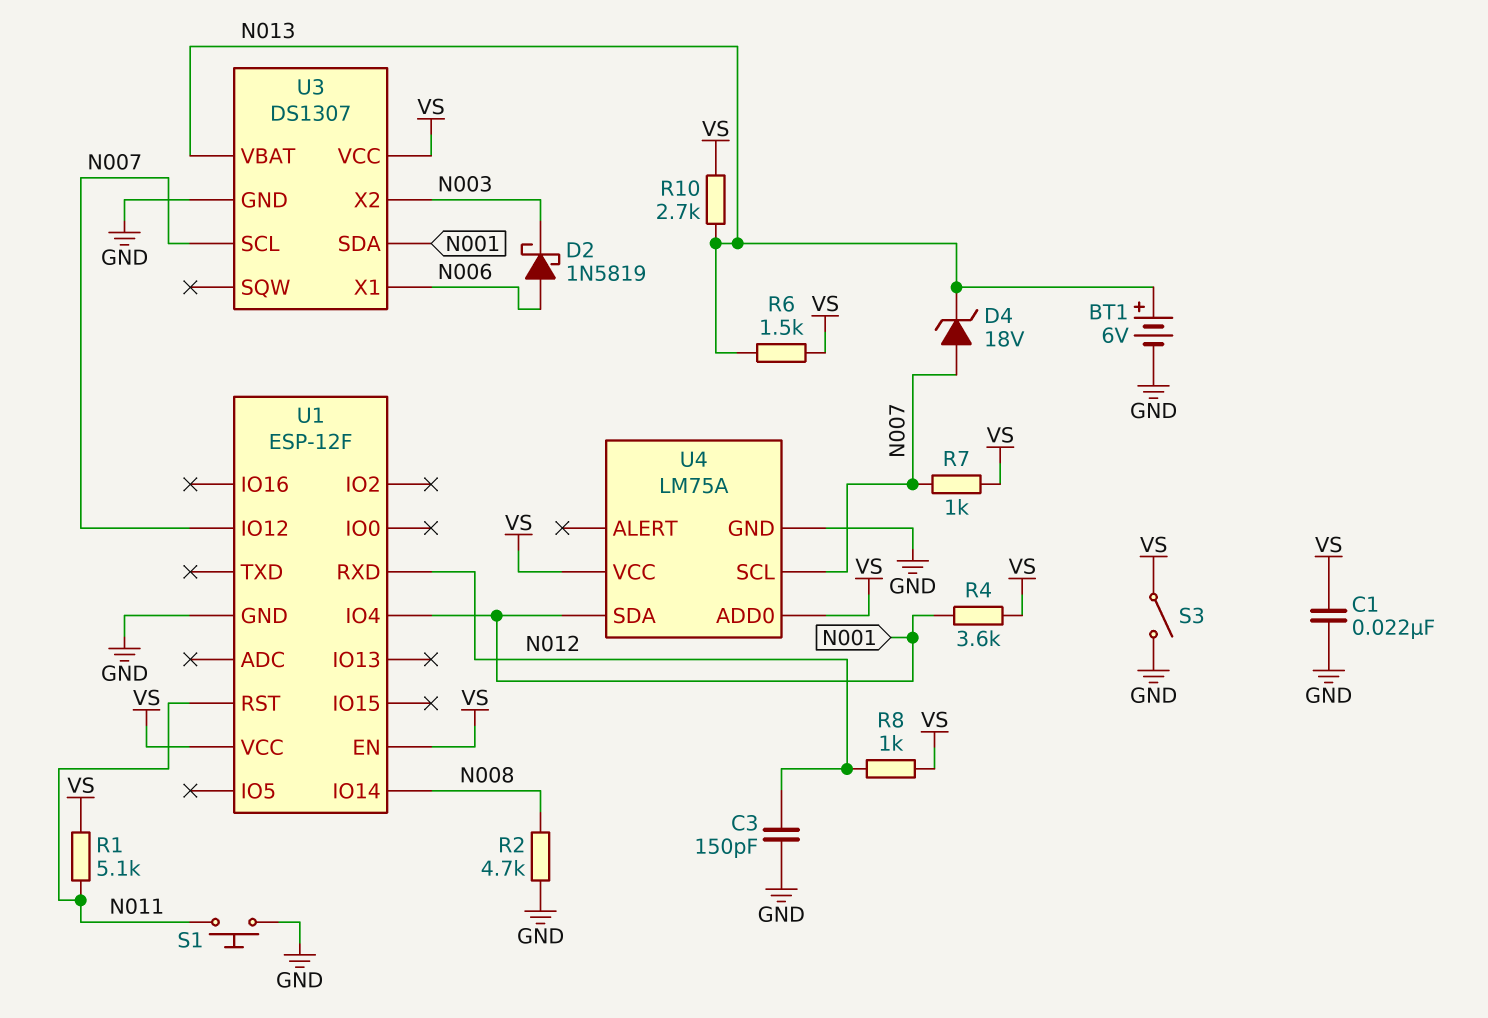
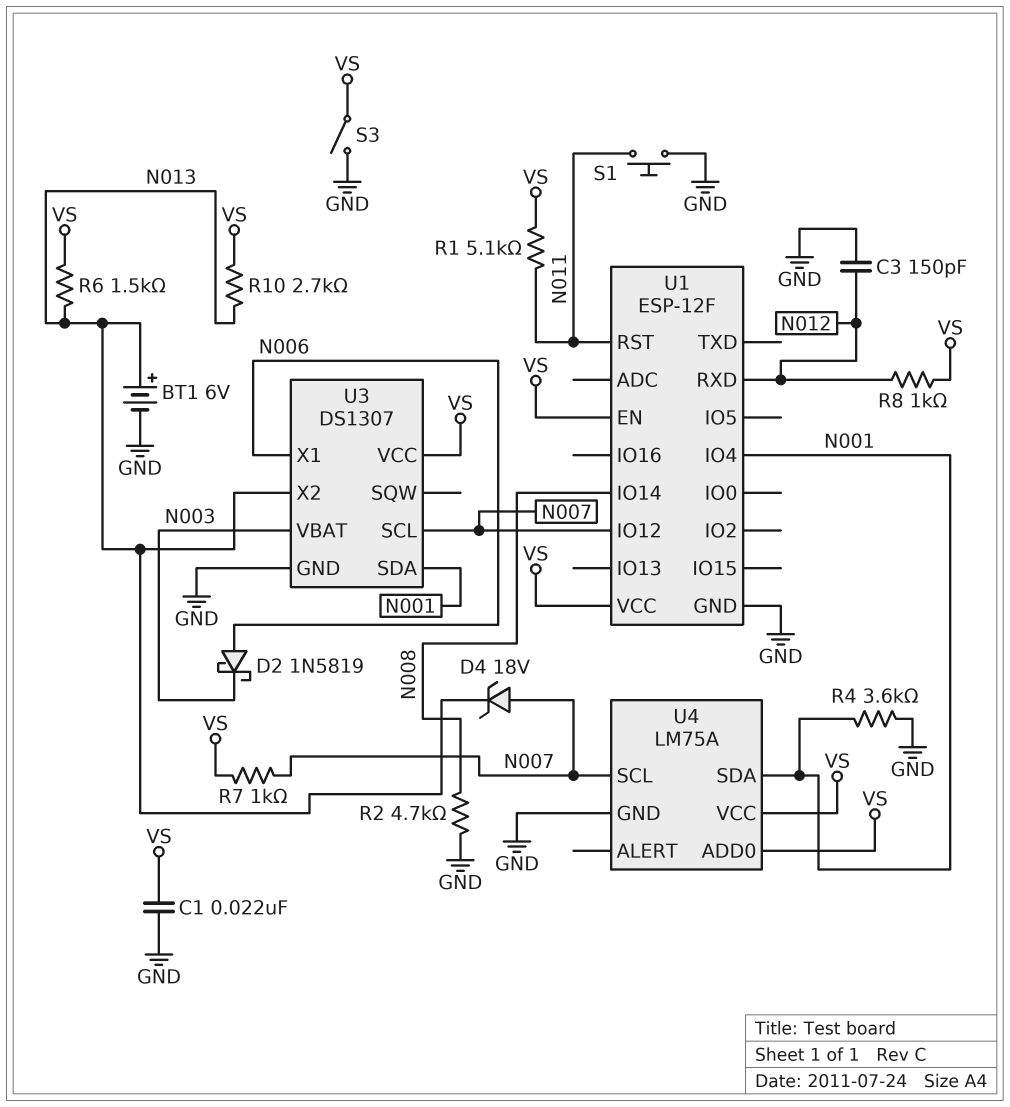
R4: 3.6k (N001, VS) -> 3.6k (GND, N001)
U3 pin VBAT: N013 -> N003
U3 pin X2: N003 -> N013

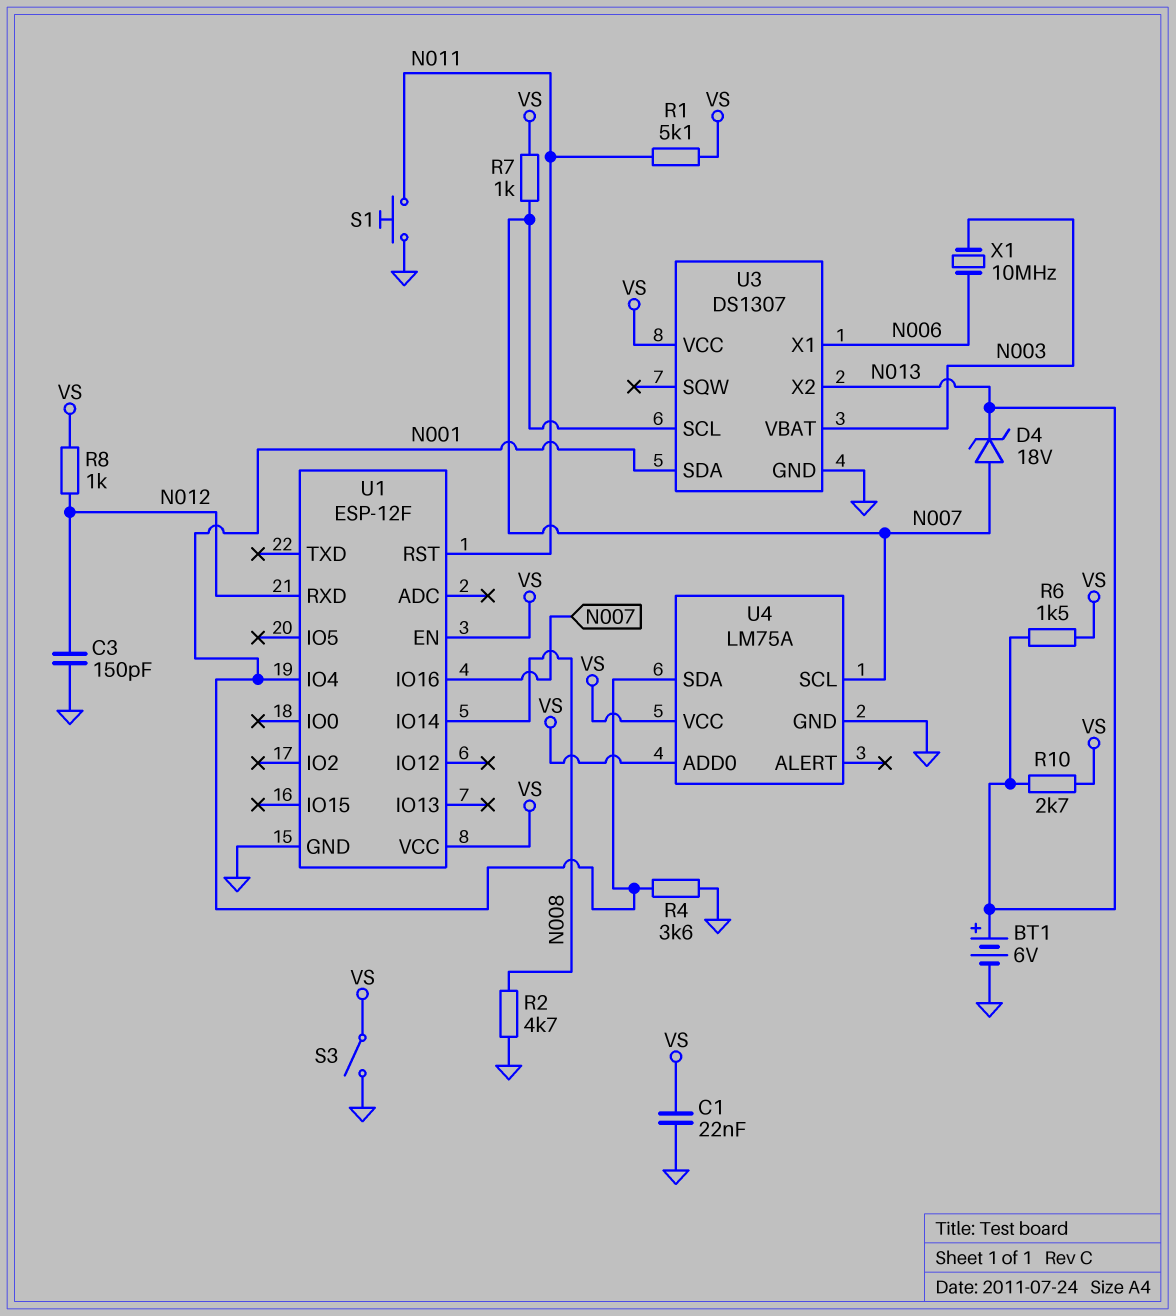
D2: schottky 1N5819 (A N006, K N003) -> none
U1 pin IO12: N007 -> none
U1 pin IO16: none -> N007
X1: none -> 10MHz (N003, N006)

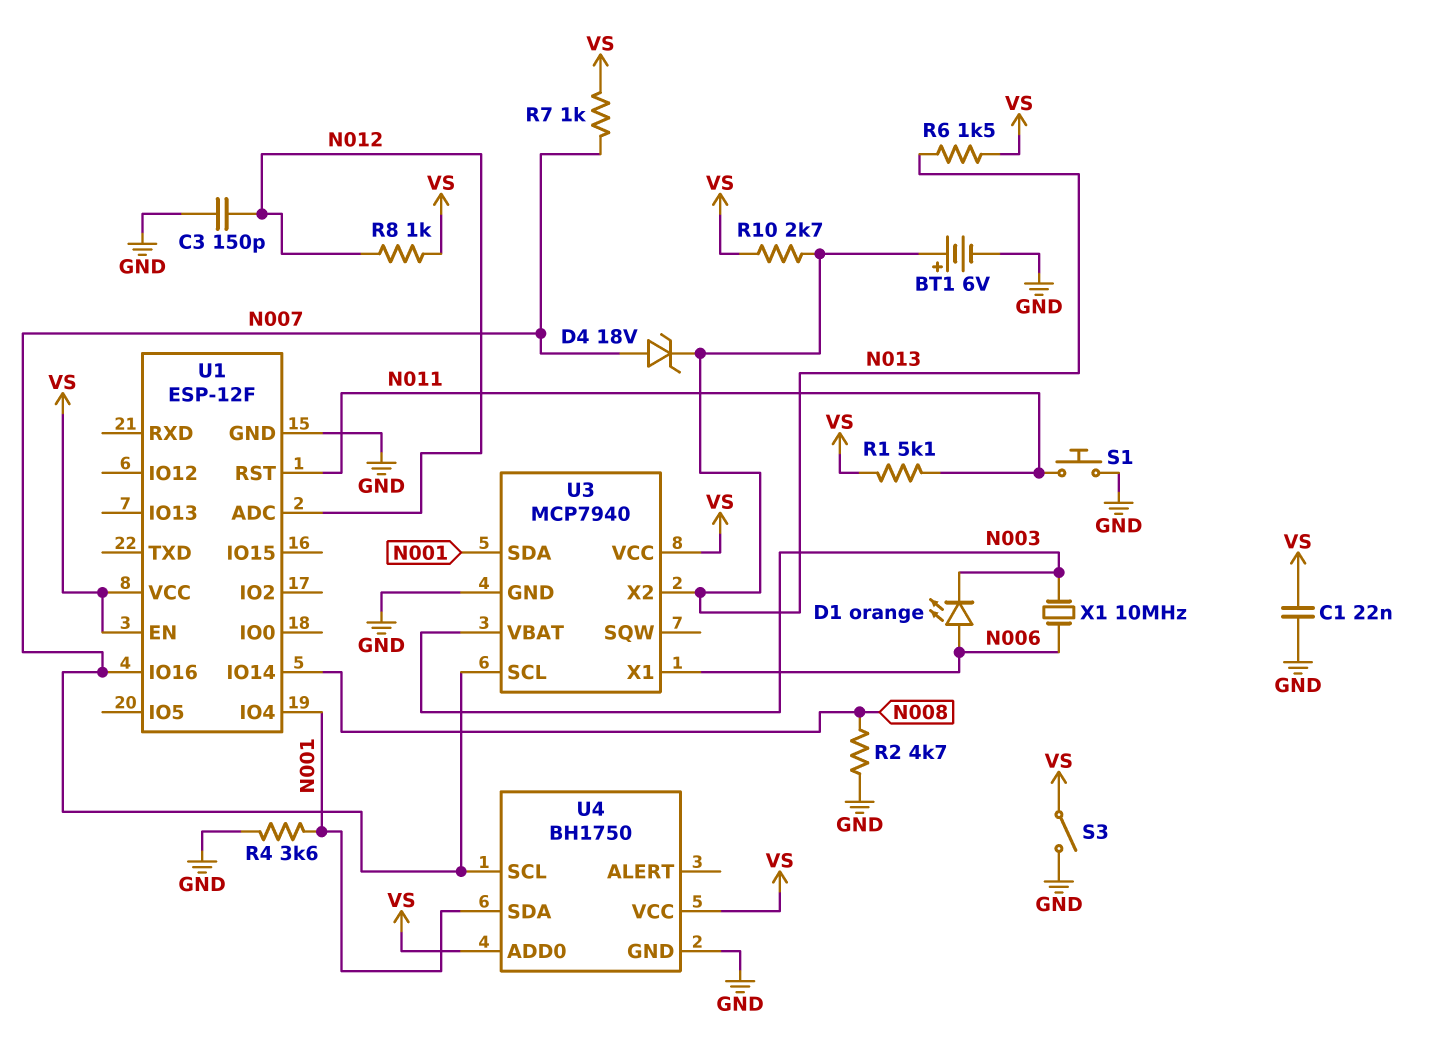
D1: none -> LED orange (A N006, K N003)
U1 pin ADC: none -> N012
U1 pin RXD: N012 -> none
U3: DS1307 -> MCP7940
U4: LM75A -> BH1750

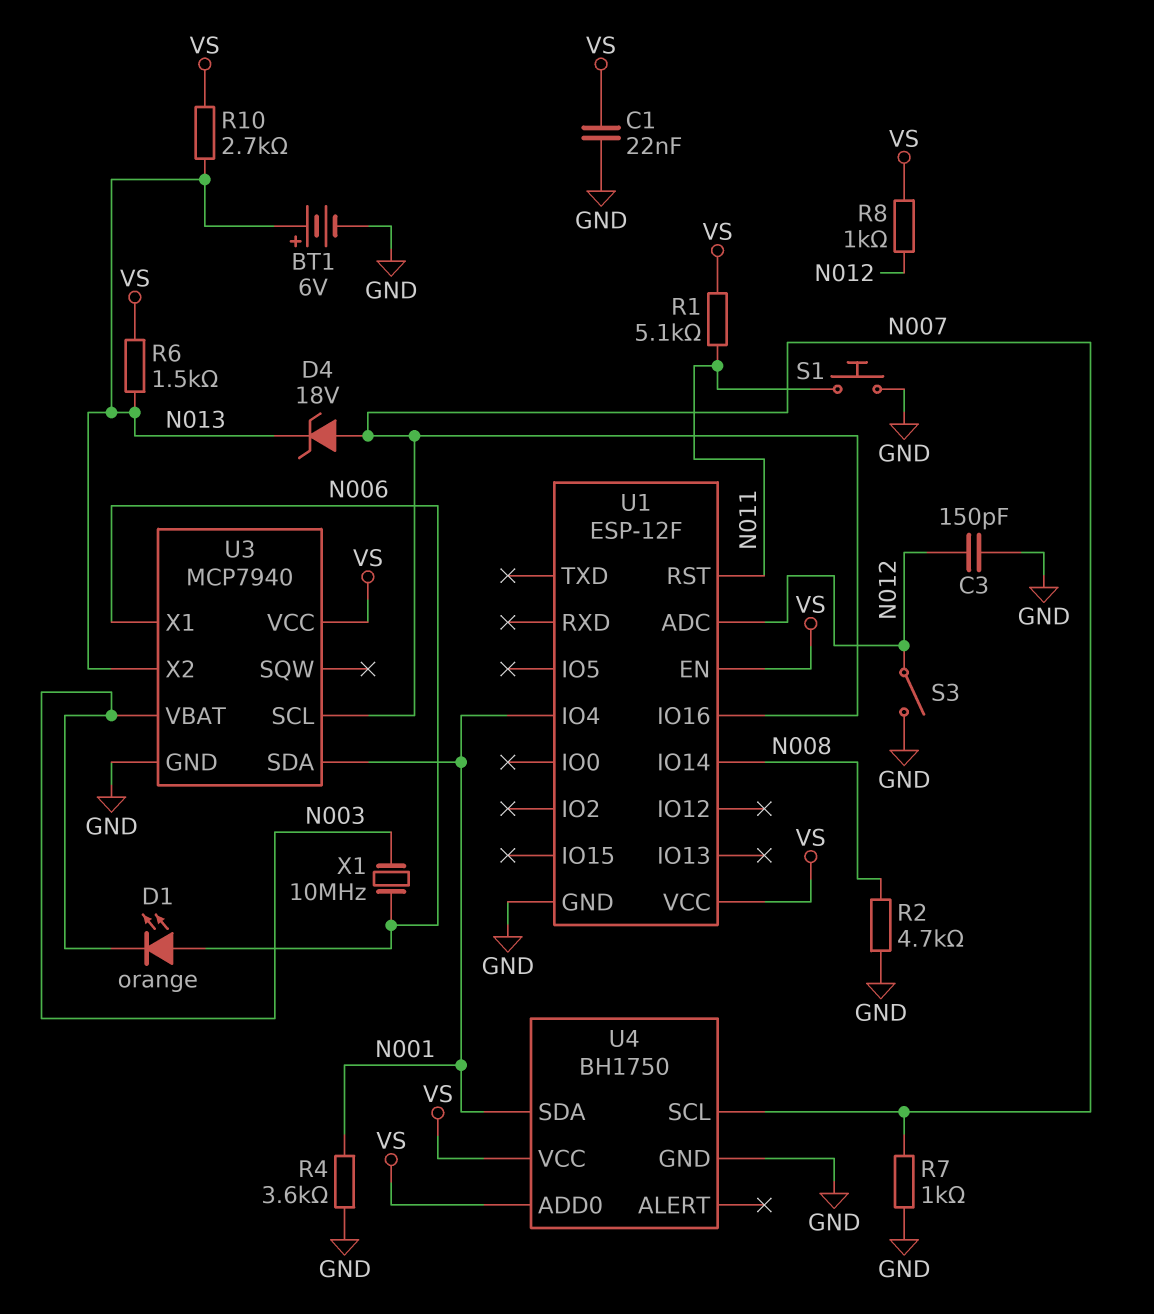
R7: 1k (N007, VS) -> 1k (GND, N007)
S3: switch (GND, VS) -> switch (GND, N012)

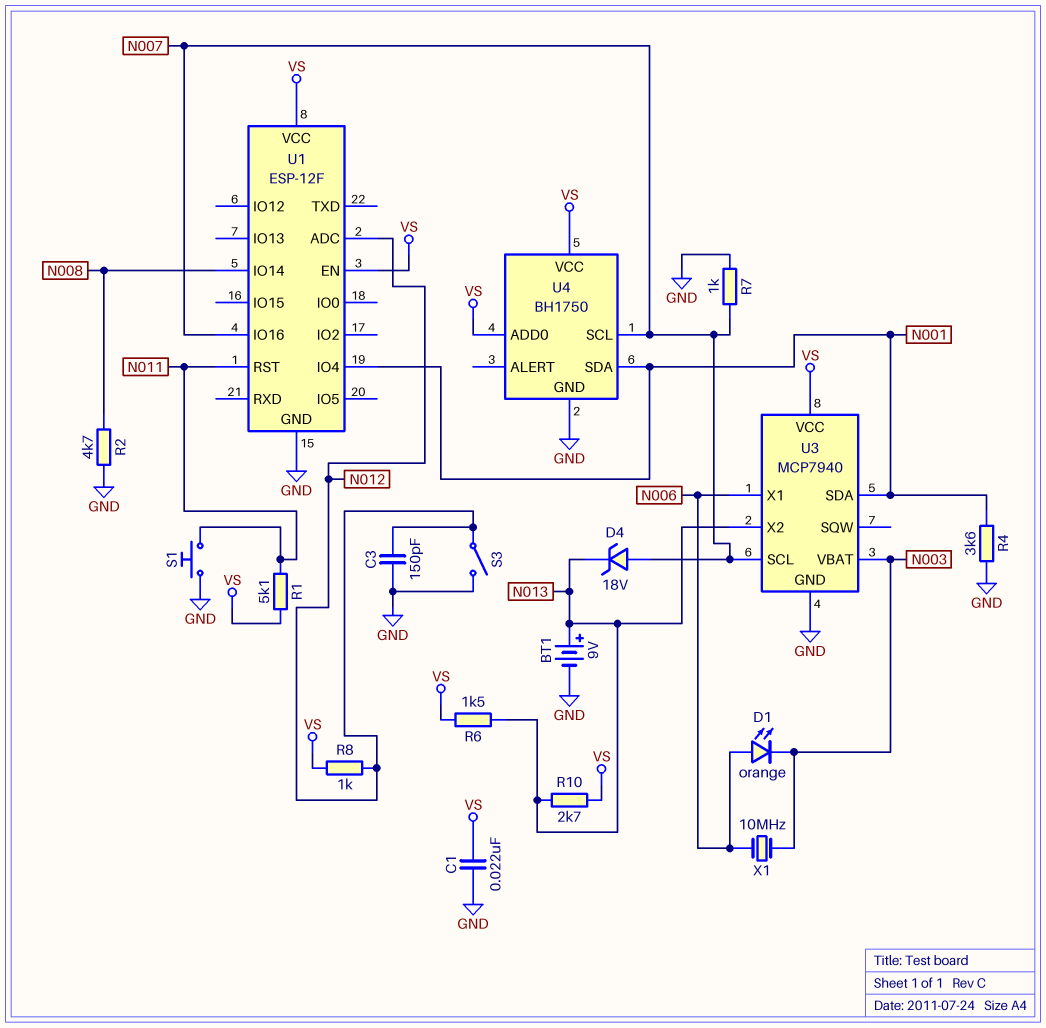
BT1: 6V (plus N013, minus GND) -> 9V (plus N013, minus GND)

